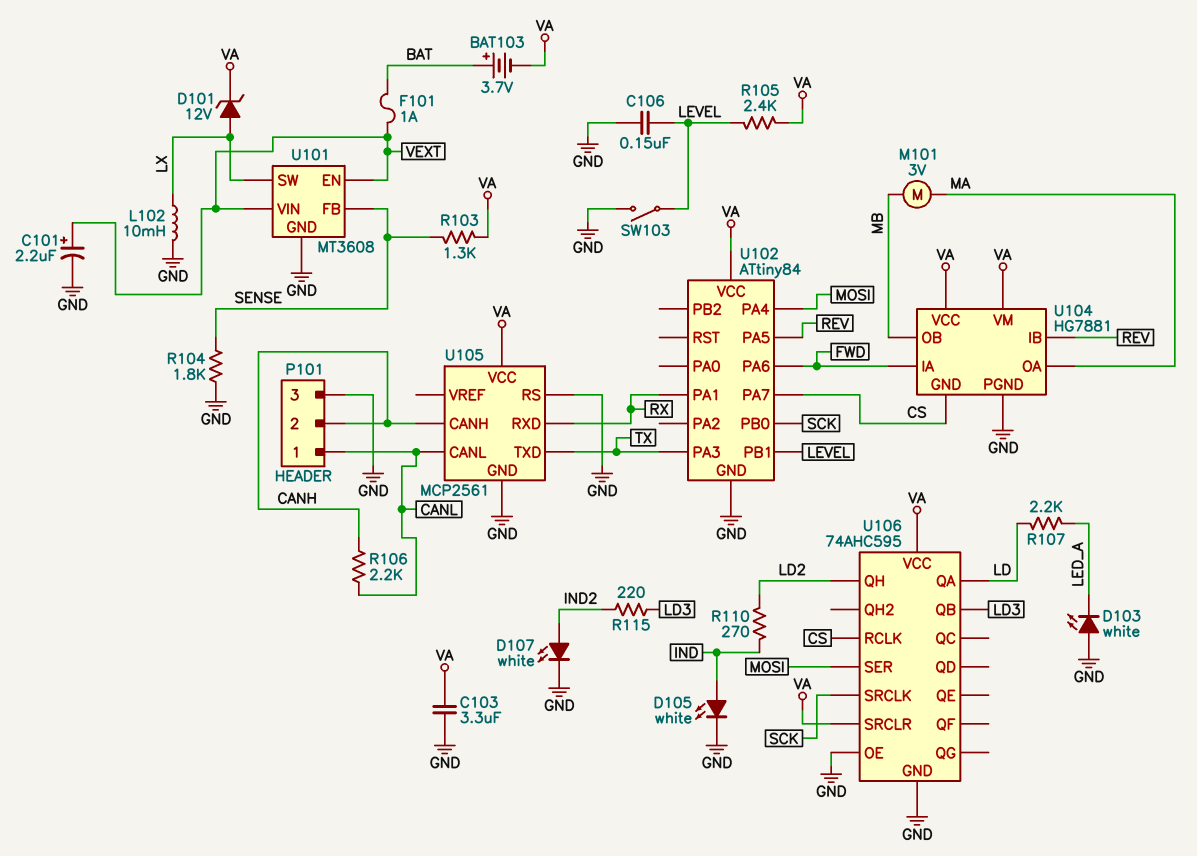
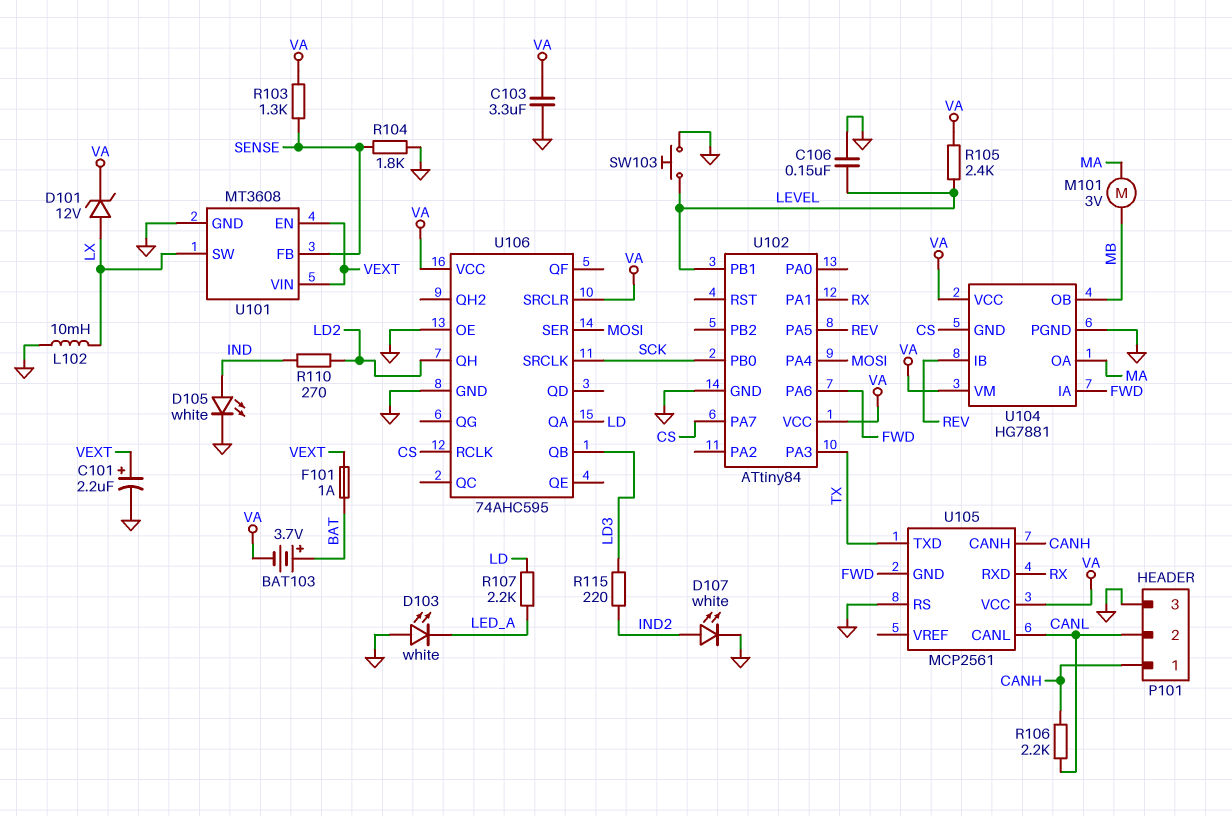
P101 pin 1: CANL -> CANH
P101 pin 2: CANH -> CANL
SW103: switch (GND, LEVEL) -> button (GND, LEVEL)
U105 pin GND: GND -> FWD

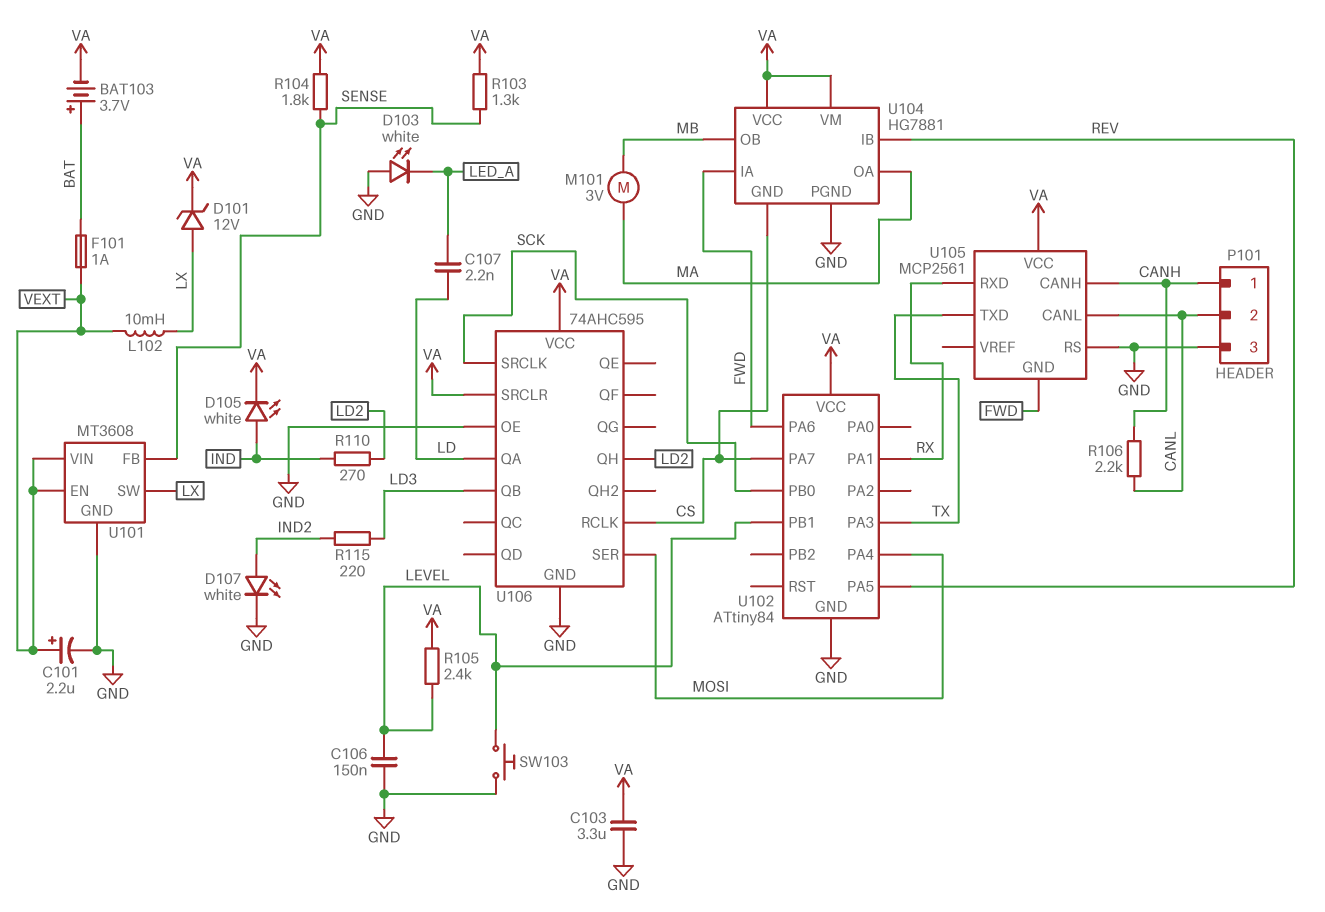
C107: none -> 2.2nF (LD, LED_A)
D105: LED white (A IND, K GND) -> LED white (A IND, K VA)
L102: 10mH (GND, LX) -> 10mH (LX, VEXT)
R104: 1.8k (GND, SENSE) -> 1.8k (SENSE, VA)
R107: 2.2k (LD, LED_A) -> none

